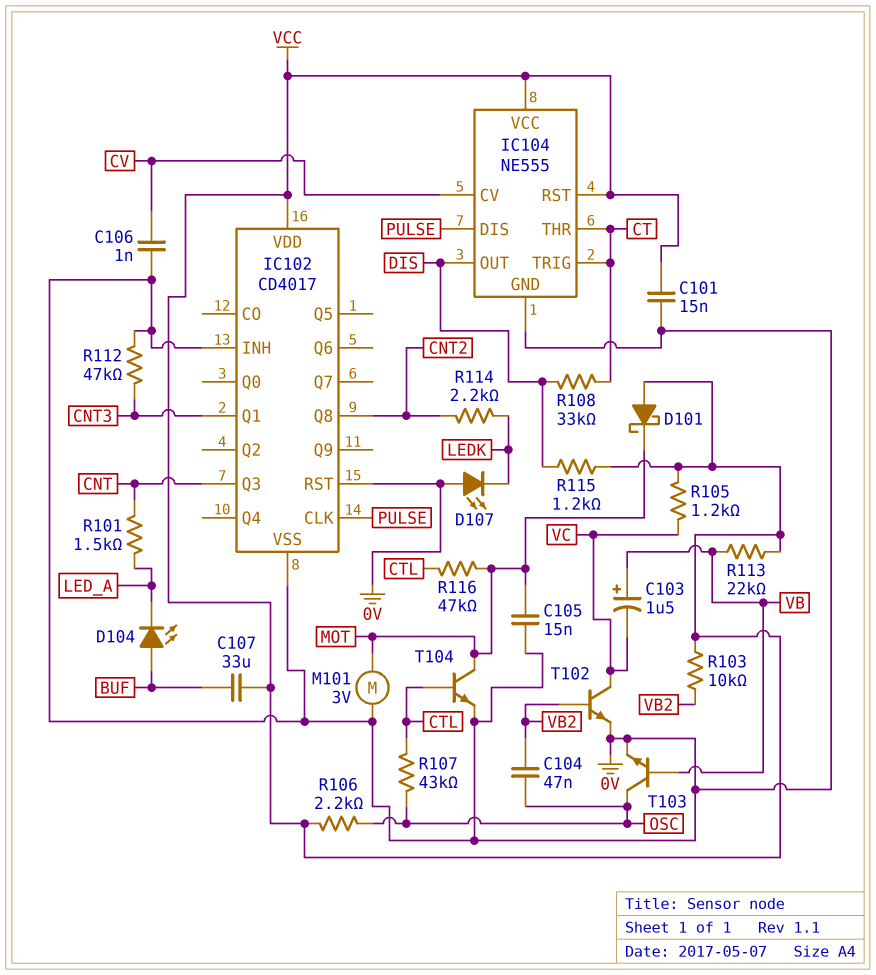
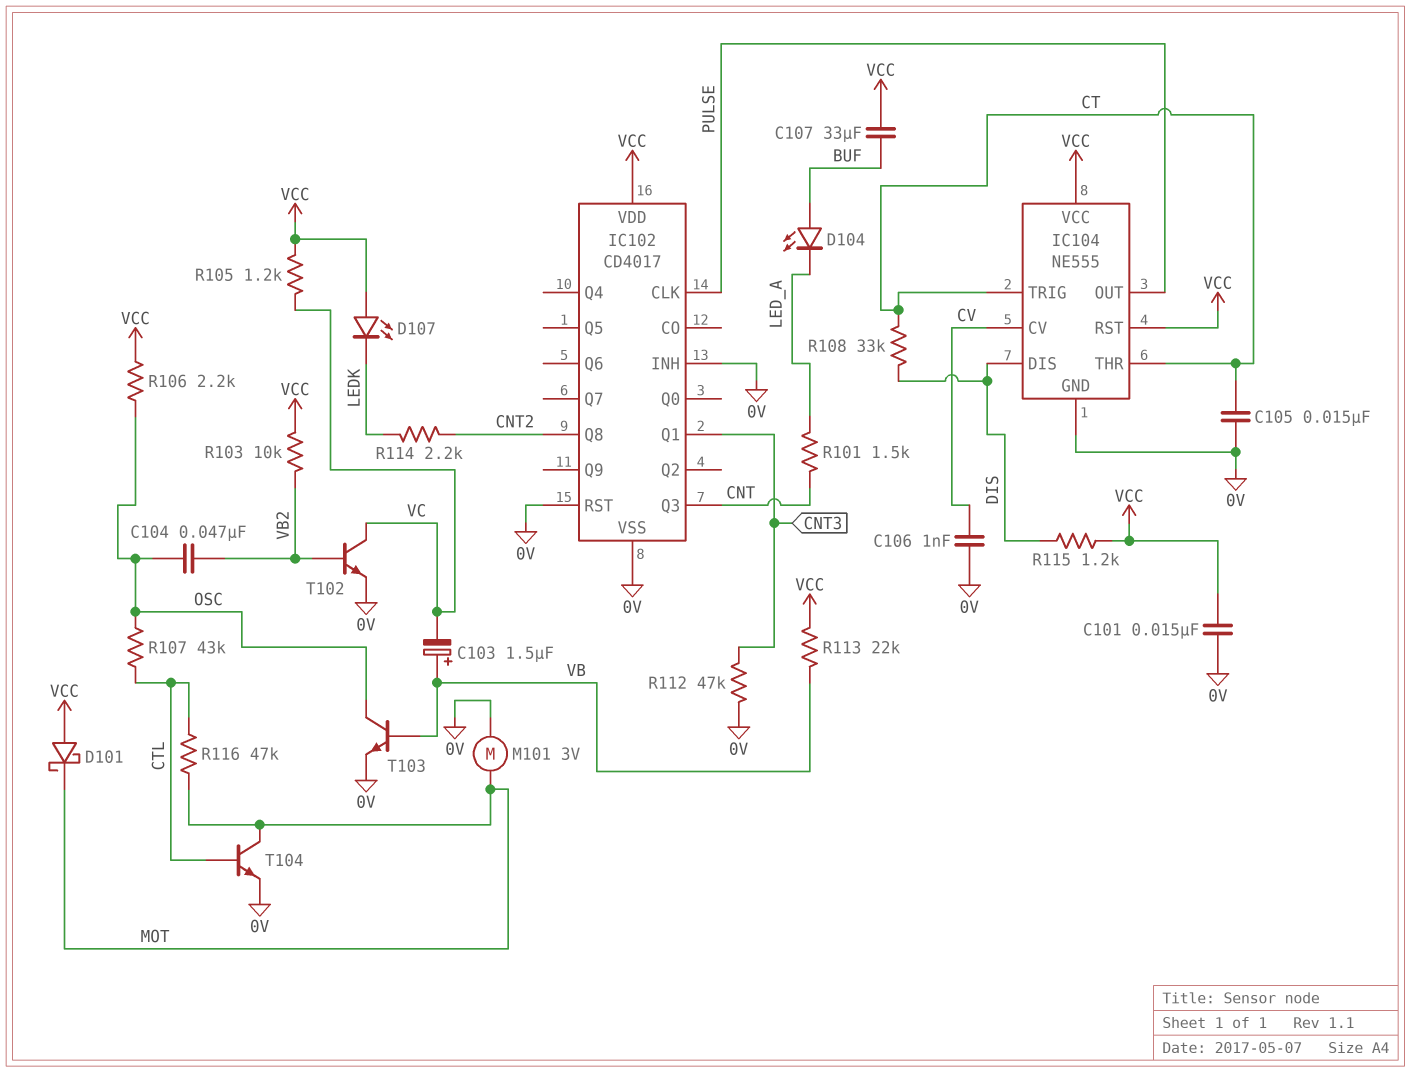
C105: 15nF (0V, MOT) -> 15nF (0V, CT)
D107: LED (A 0V, K LEDK) -> LED (A VCC, K LEDK)
IC104 pin DIS: PULSE -> DIS
IC104 pin OUT: DIS -> PULSE

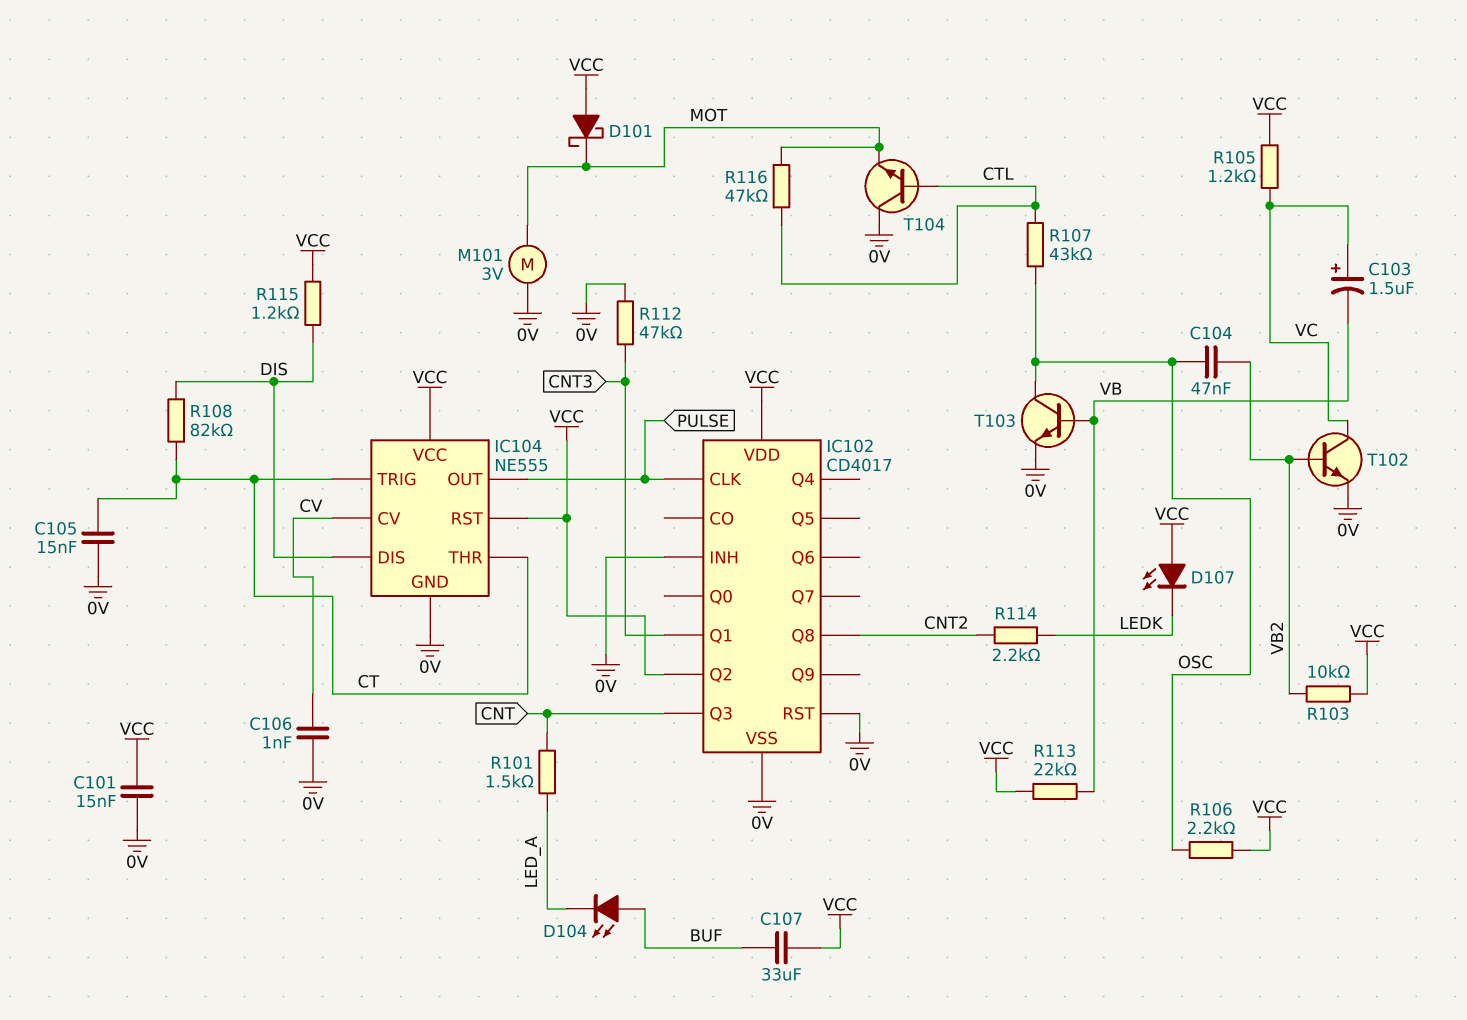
C103: 1.5uF (plus VB, minus VC) -> 1.5uF (plus VC, minus VB)
IC102 pin Q2: none -> VCC
R108: 33k (CT, DIS) -> 82k (CT, DIS)
T104: NPN (B CTL, C MOT, E 0V) -> NPN (B CTL, C 0V, E MOT)

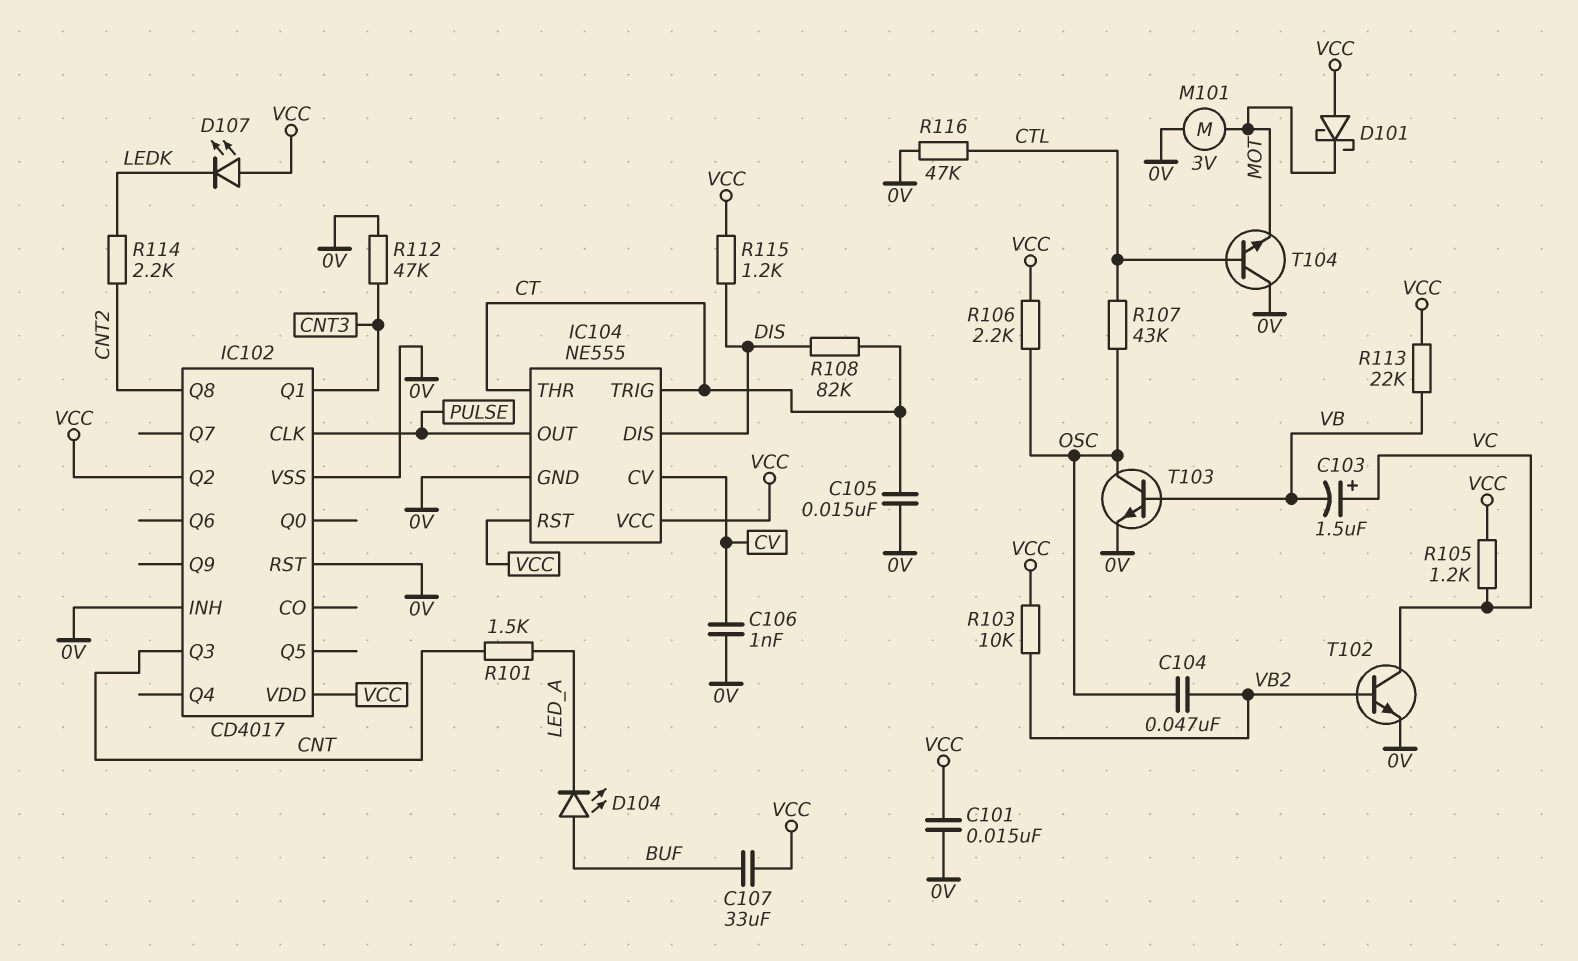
R116: 47k (CTL, MOT) -> 47k (0V, CTL)

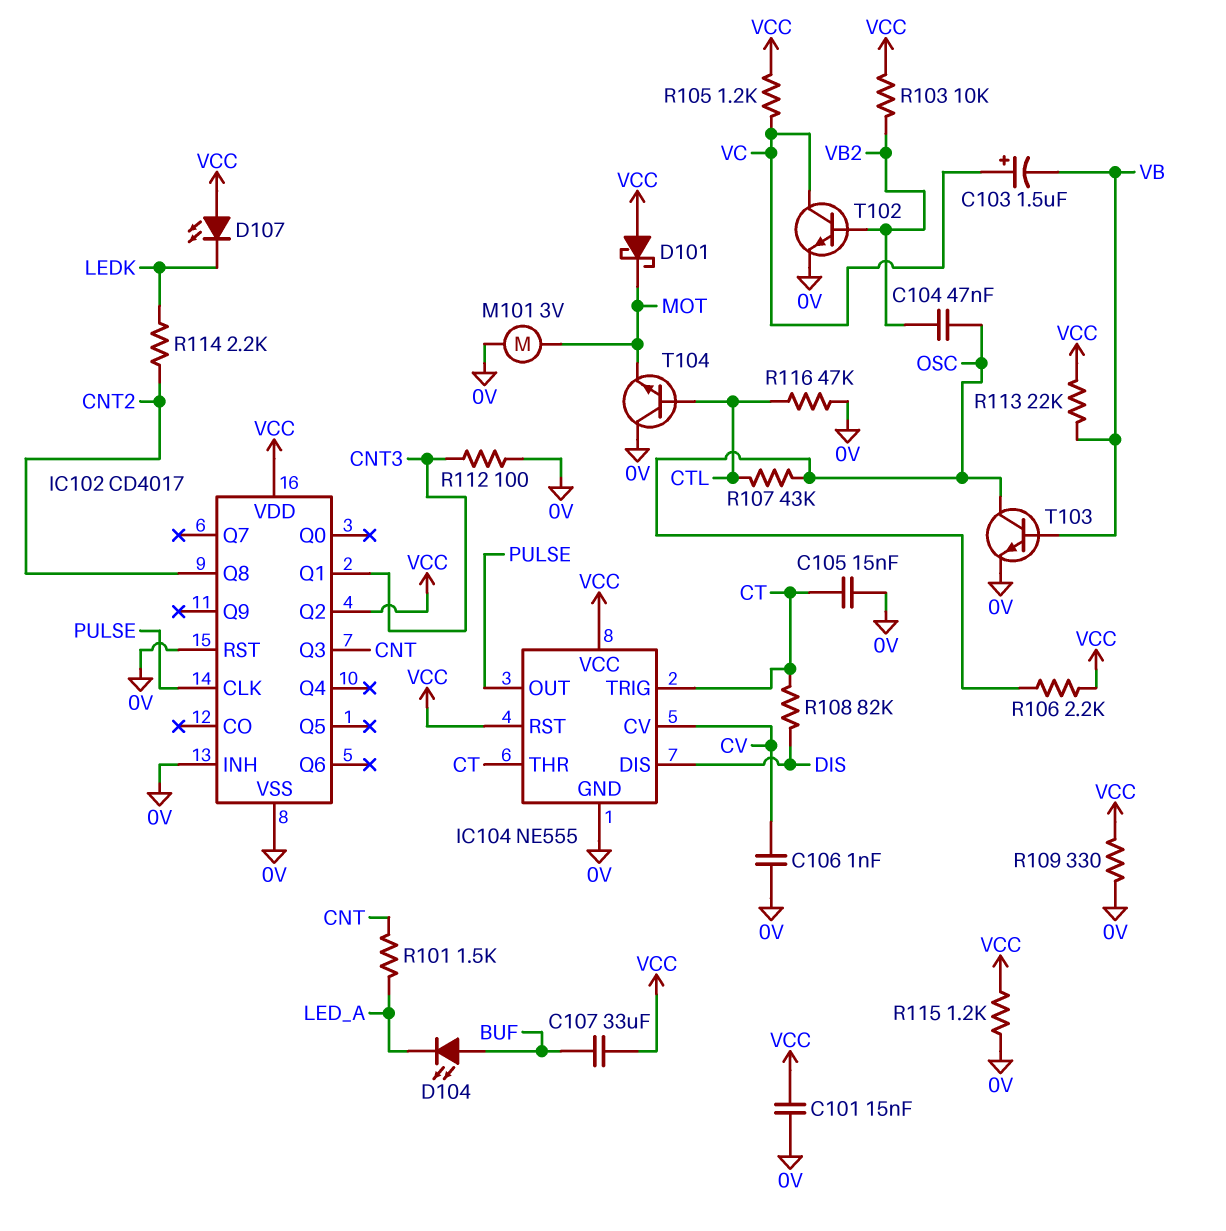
R109: none -> 330 (0V, VCC)
R112: 47k (0V, CNT3) -> 100 (0V, CNT3)
R115: 1.2k (DIS, VCC) -> 1.2k (0V, VCC)

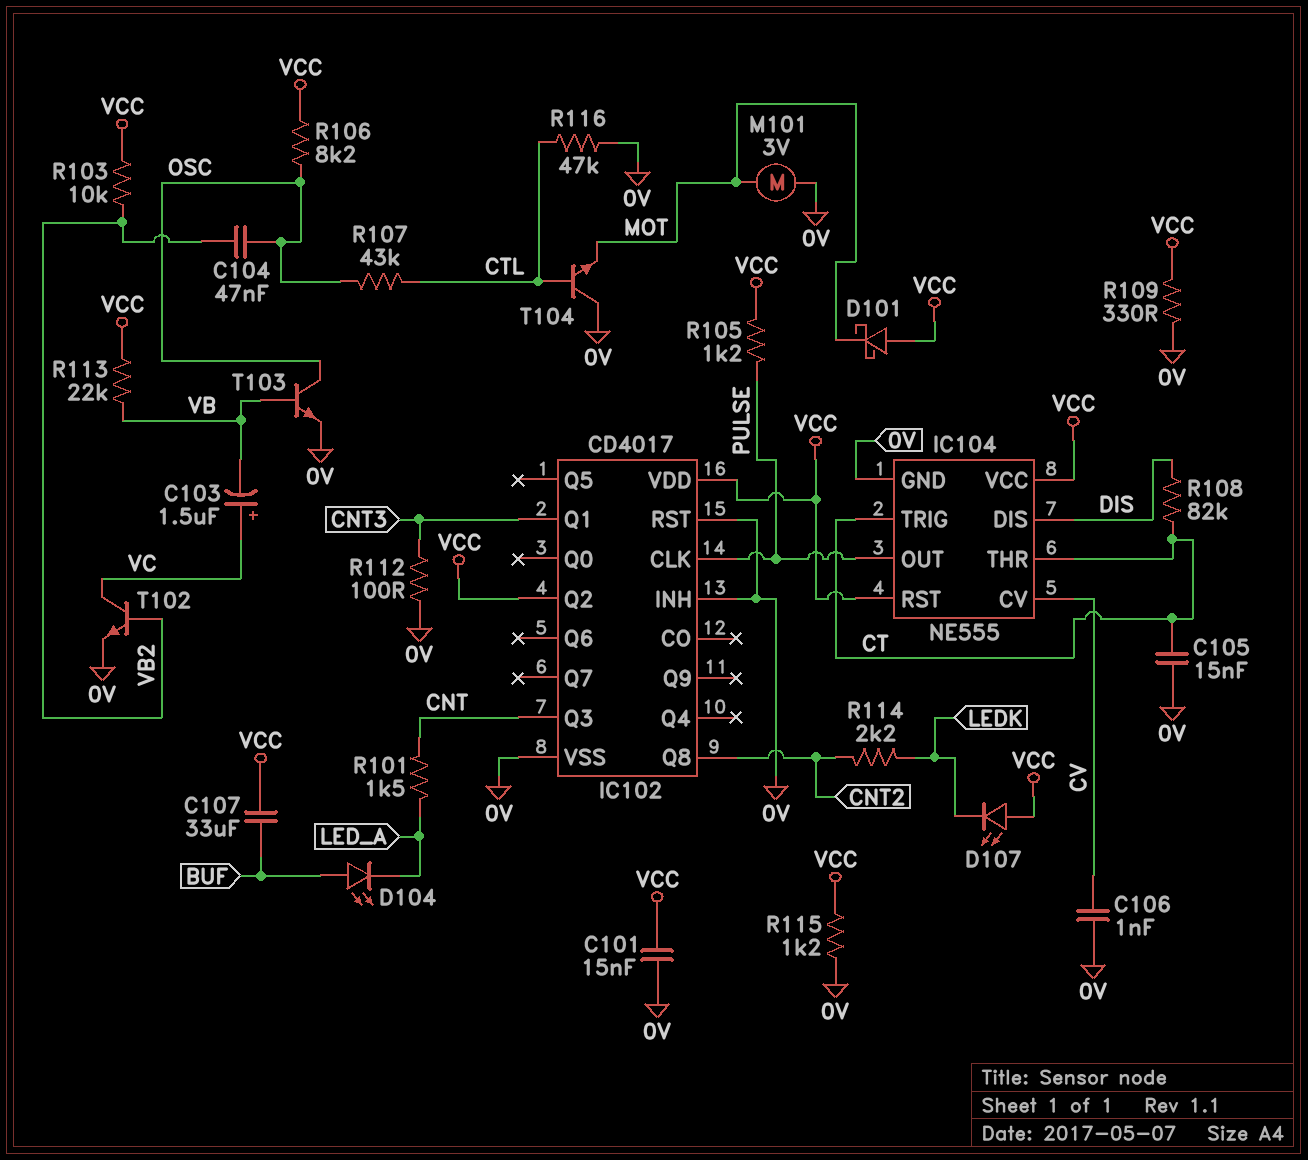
R105: 1.2k (VC, VCC) -> 1.2k (PULSE, VCC)
R106: 2.2k (OSC, VCC) -> 8.2k (OSC, VCC)

